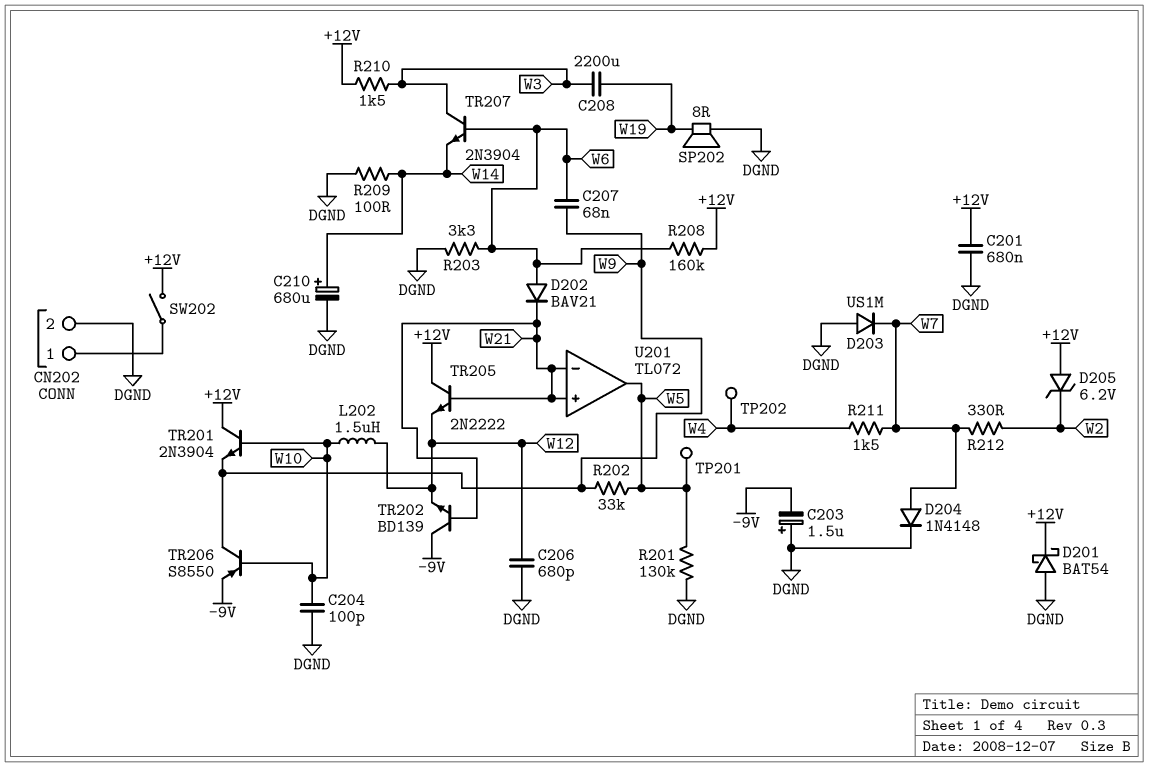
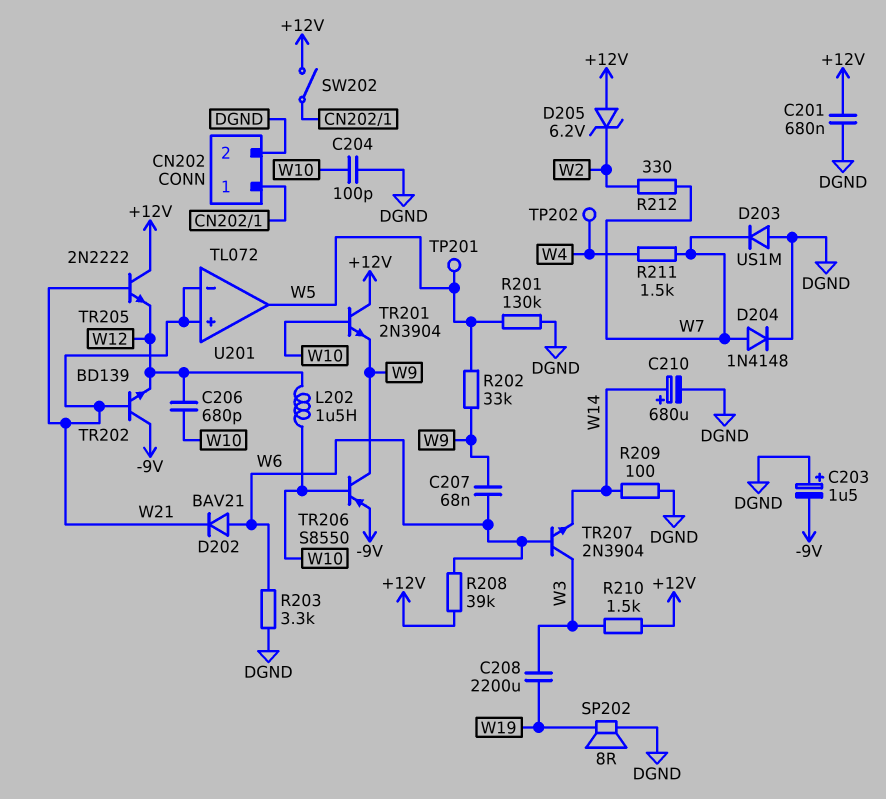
C206: 680pF (DGND, W12) -> 680pF (W10, W12)
D201: schottky BAT54 (A DGND, K +12V) -> none
R208: 160k (+12V, W6) -> 39k (+12V, W6)

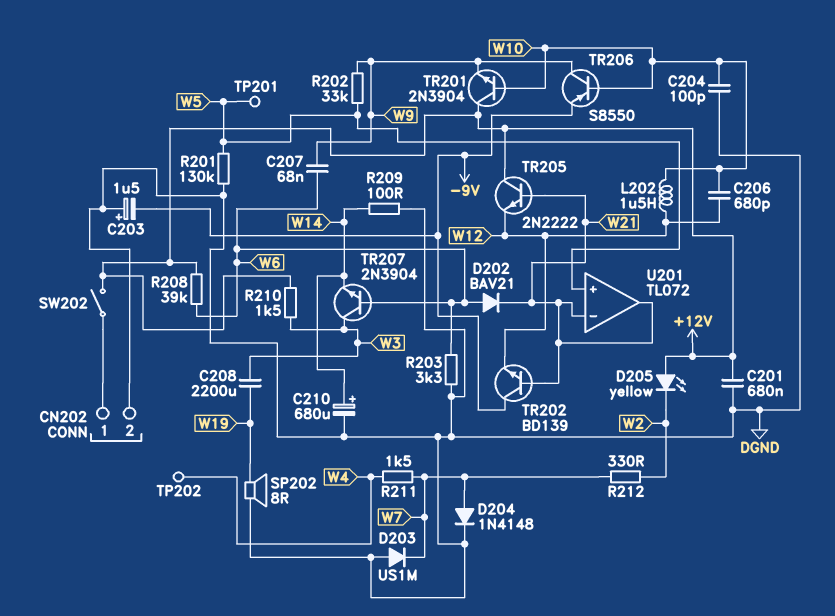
D205: zener 6.2V (A +12V, K W2) -> LED yellow (A +12V, K W2)
U201 pin in+: W21 -> W5
U201 pin out: W5 -> W21

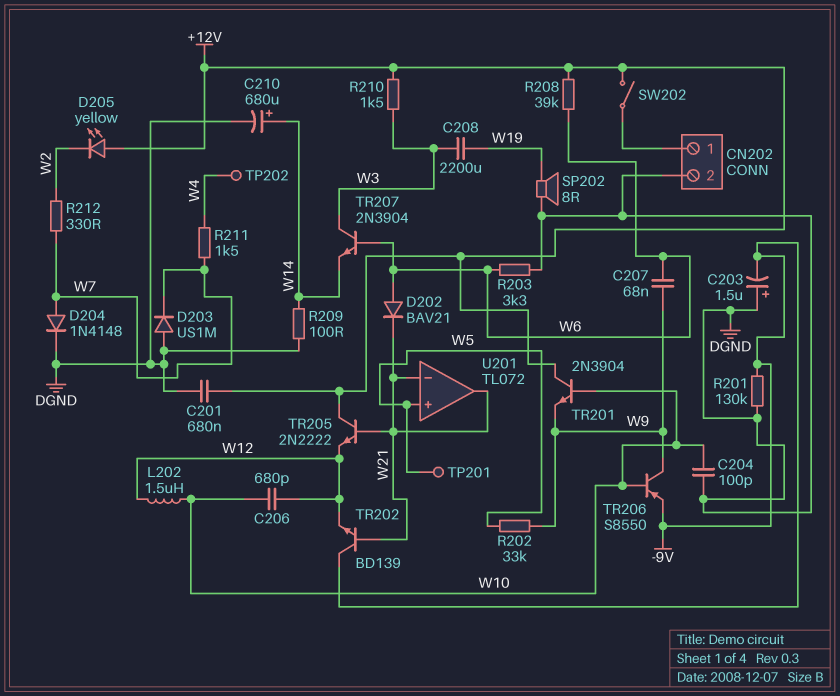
R201: 130k (DGND, W5) -> 130k (-9V, DGND)

